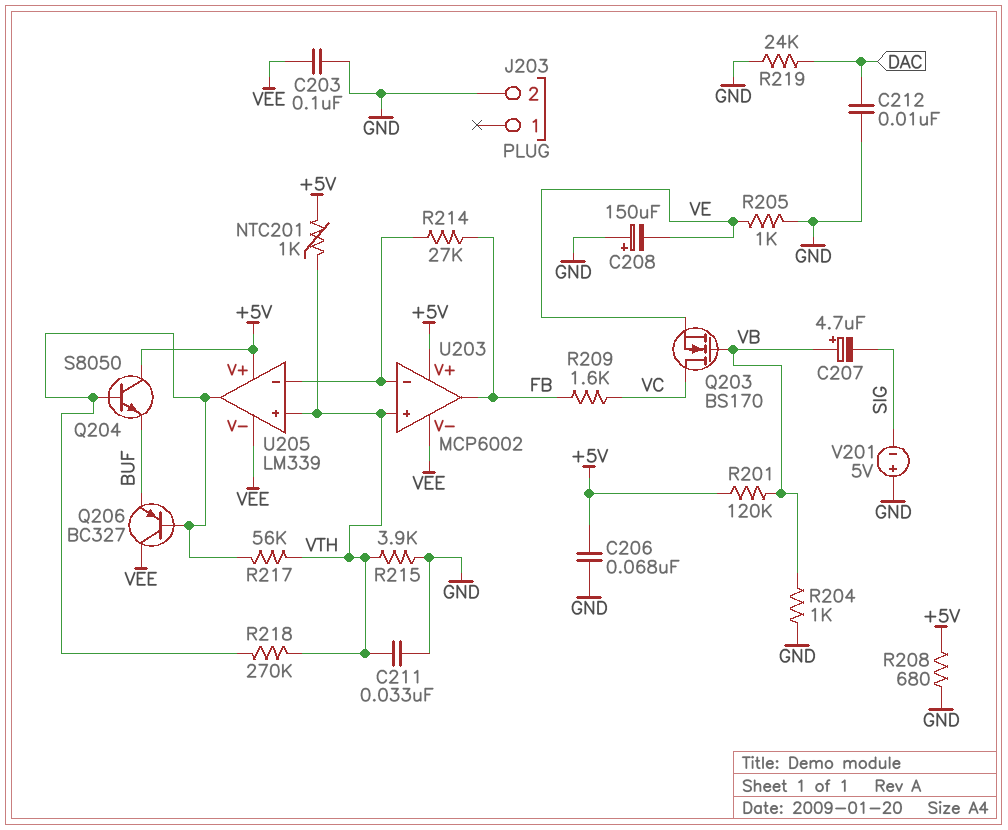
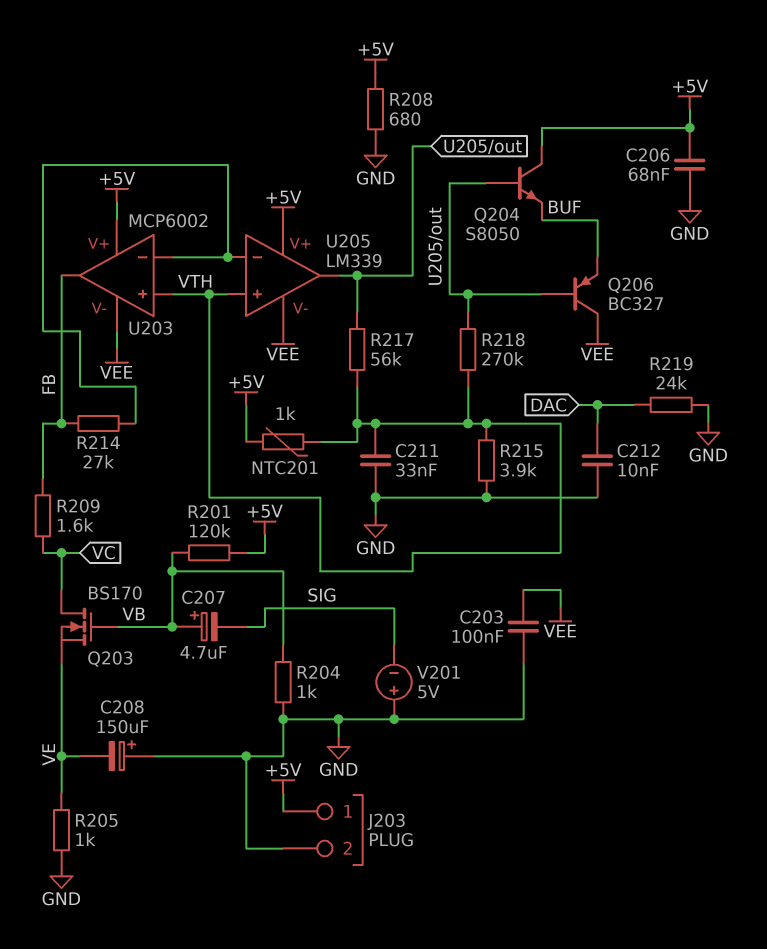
J203 pin 1: none -> +5V

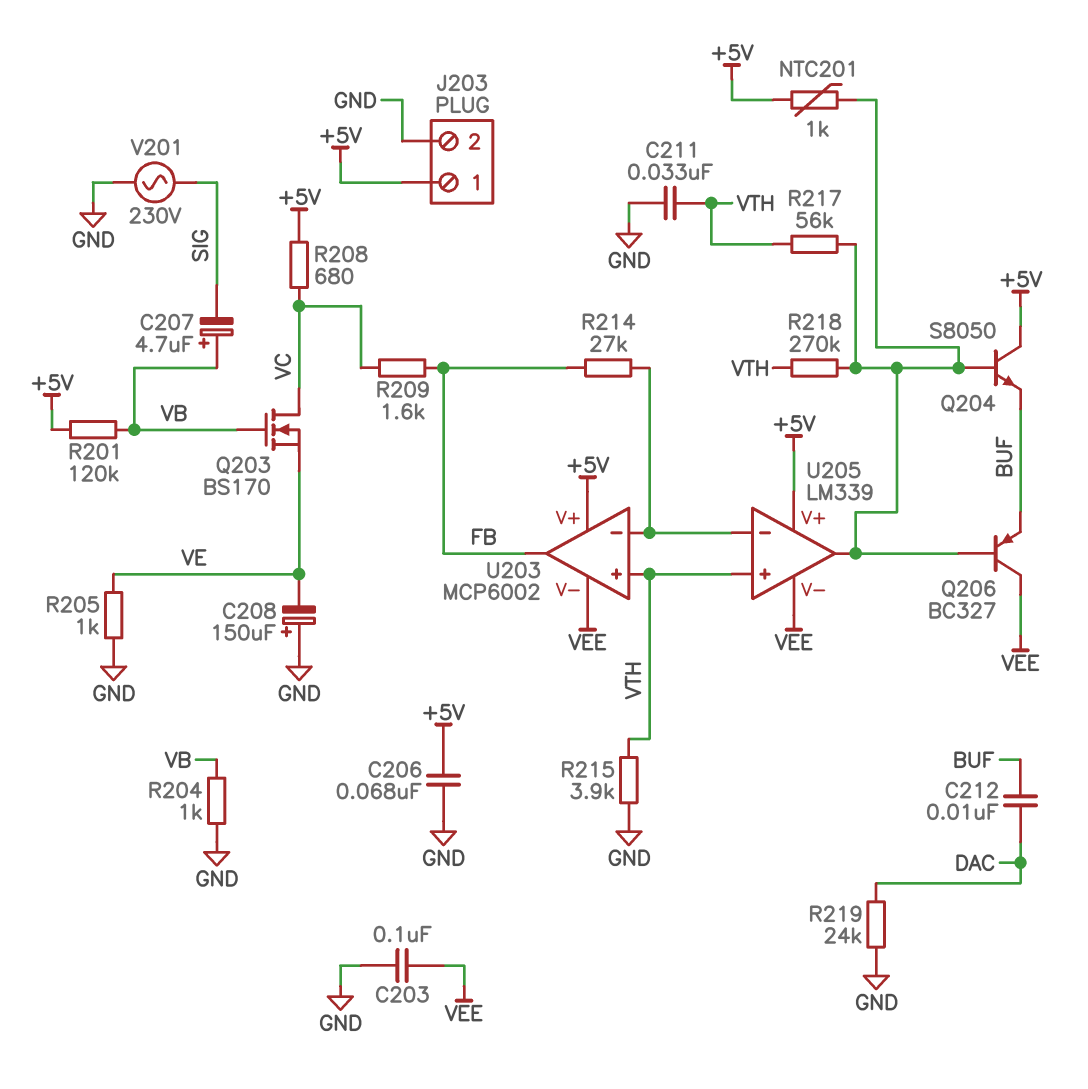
C212: 10nF (DAC, GND) -> 10nF (BUF, DAC)
NTC201: 1k (+5V, VTH) -> 1k (+5V, U205/out)
R208: 680 (+5V, GND) -> 680 (+5V, VC)
V201: 5V (plus GND, minus SIG) -> AC 230V (GND, SIG)

